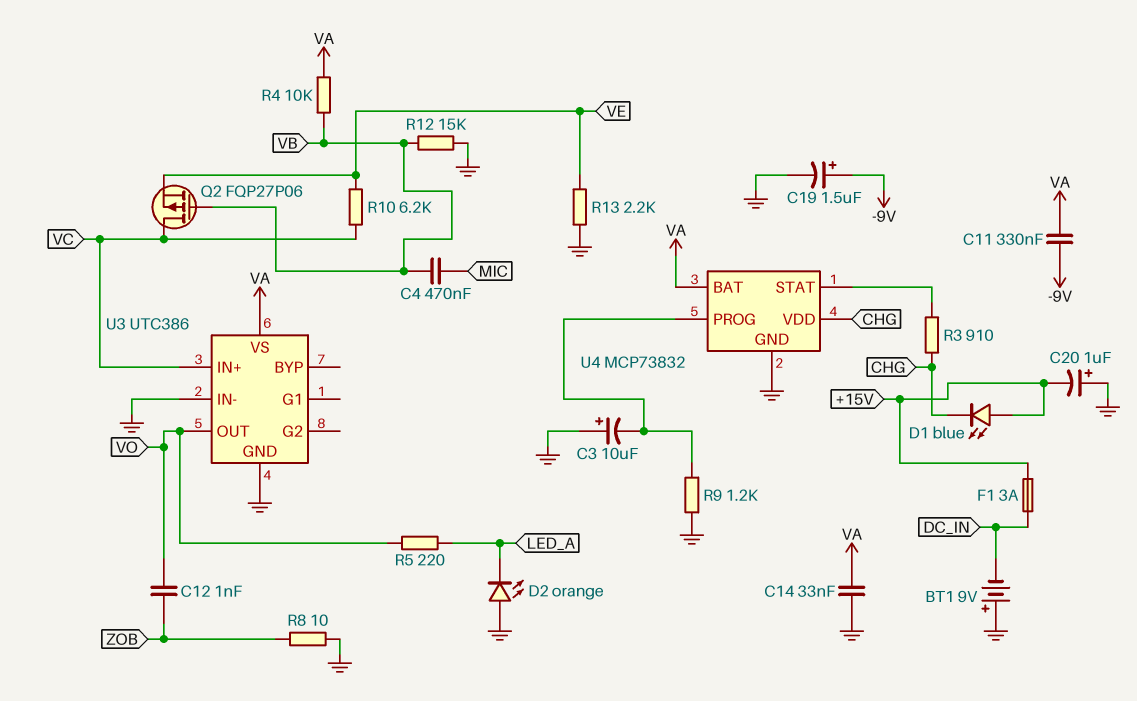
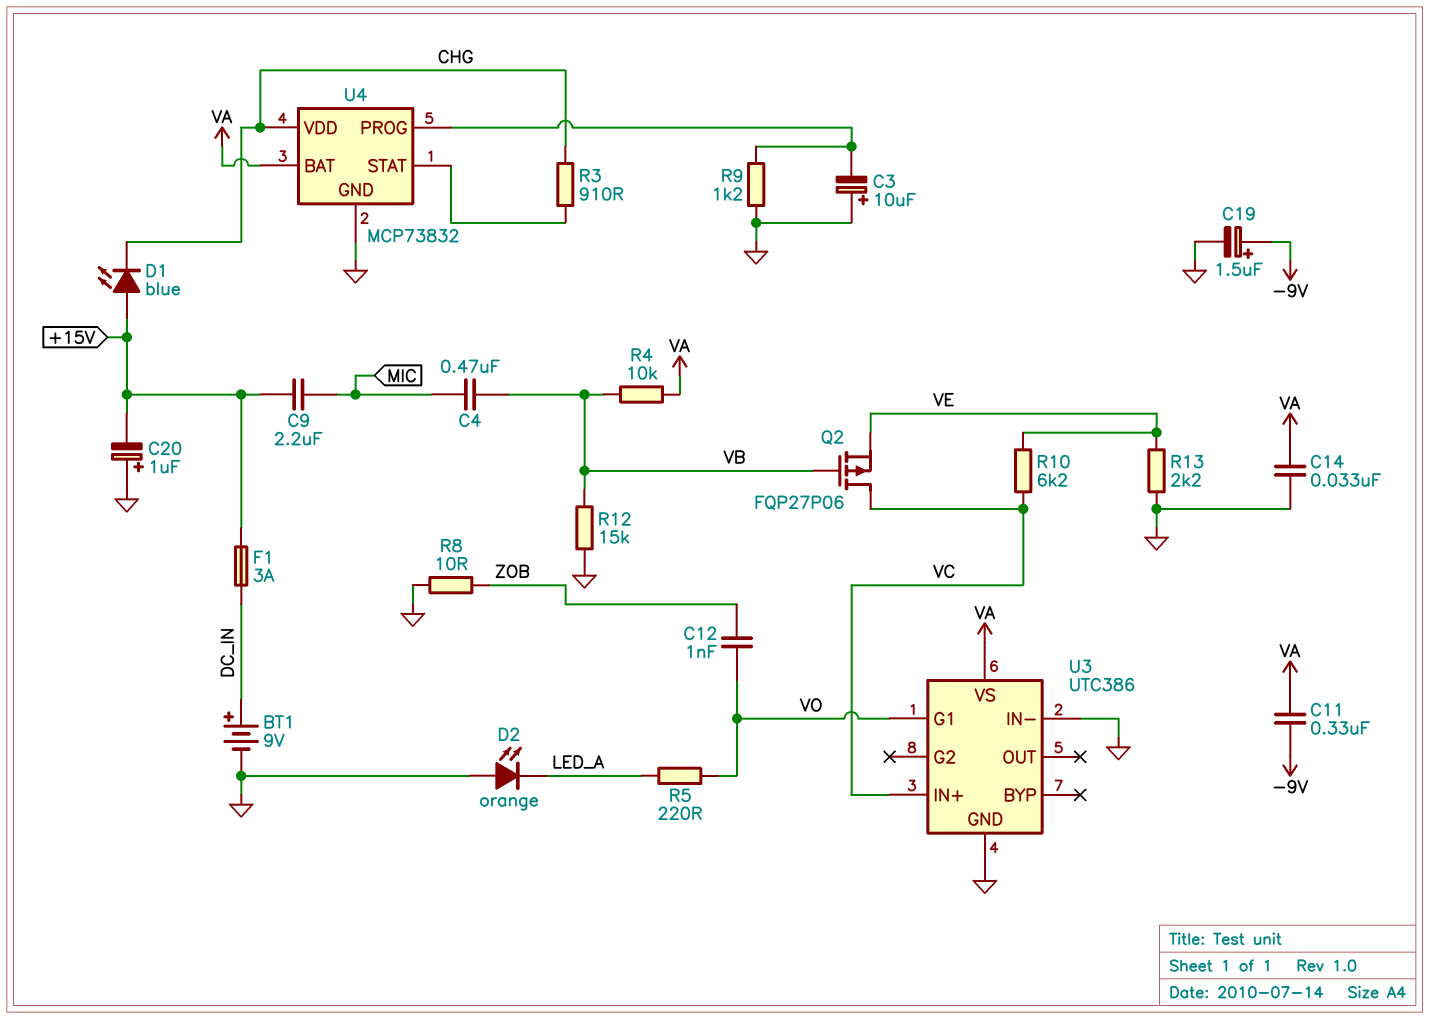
BT1: 9V (plus GND, minus DC_IN) -> 9V (plus DC_IN, minus GND)
C9: none -> 2.2uF (+15V, MIC)
U3 pin G1: none -> VO
U3 pin OUT: VO -> none

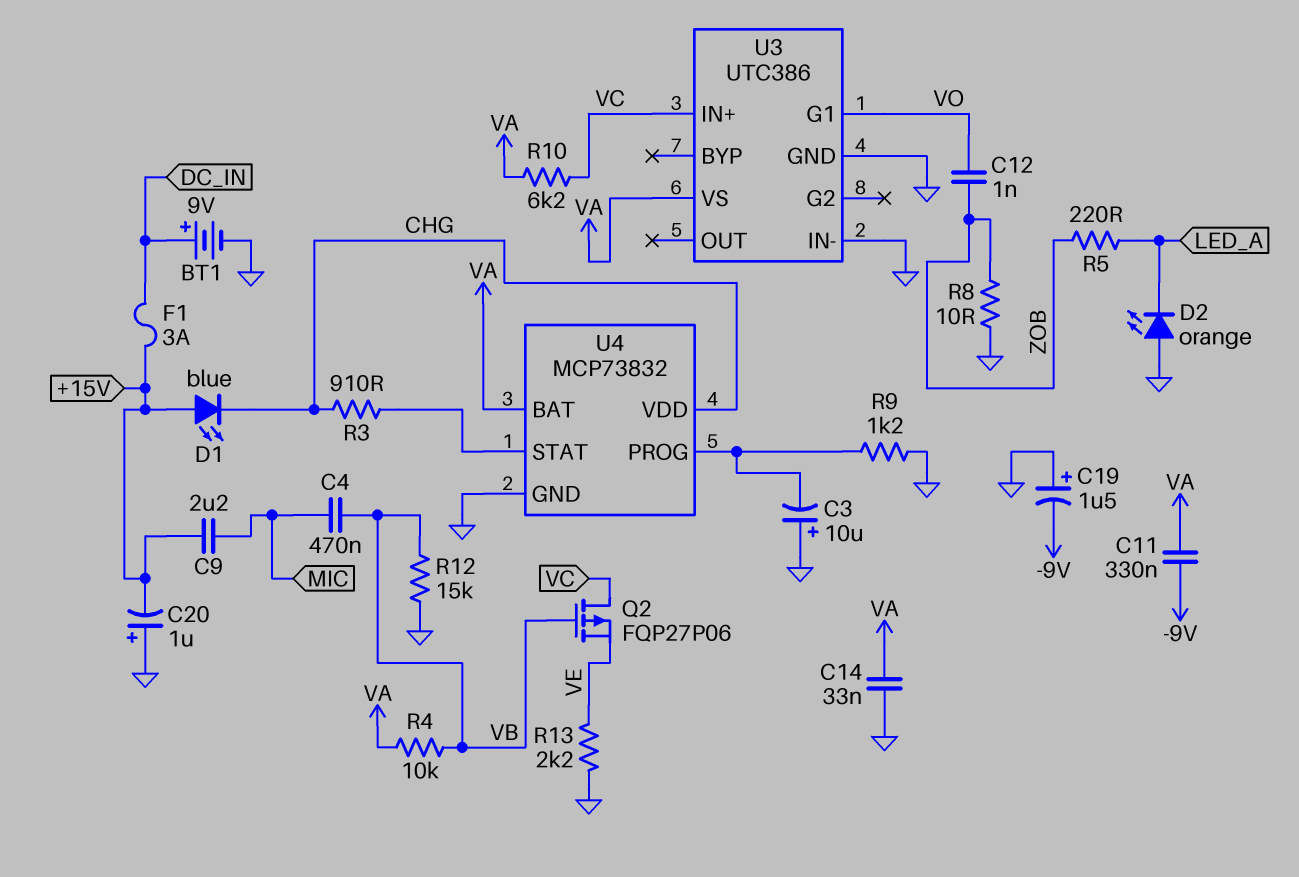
C19: 1.5uF (plus -9V, minus GND) -> 1.5uF (plus GND, minus -9V)
R5: 220 (LED_A, VO) -> 220 (LED_A, ZOB)
R10: 6.2k (VC, VE) -> 6.2k (VA, VC)

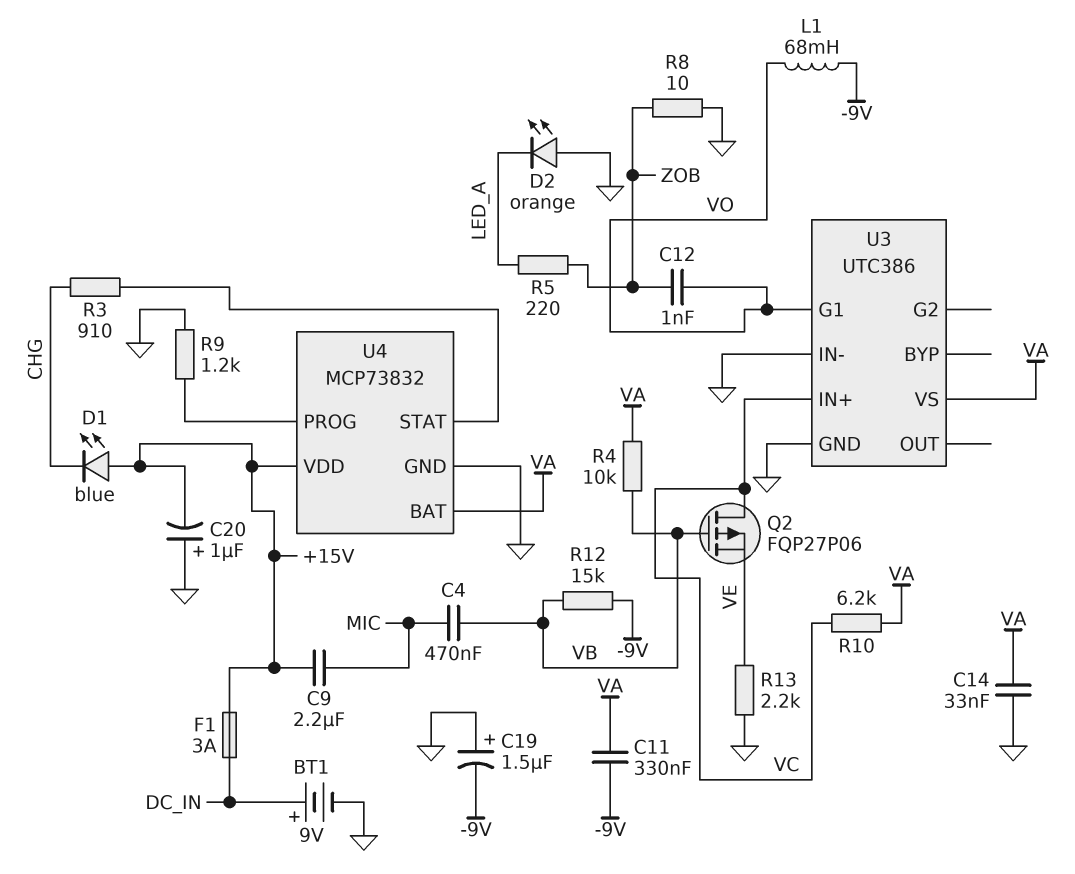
C3: 10uF (plus GND, minus U4/PROG) -> none
L1: none -> 68mH (-9V, VO)
R12: 15k (GND, VB) -> 15k (-9V, VB)
U4 pin VDD: CHG -> +15V

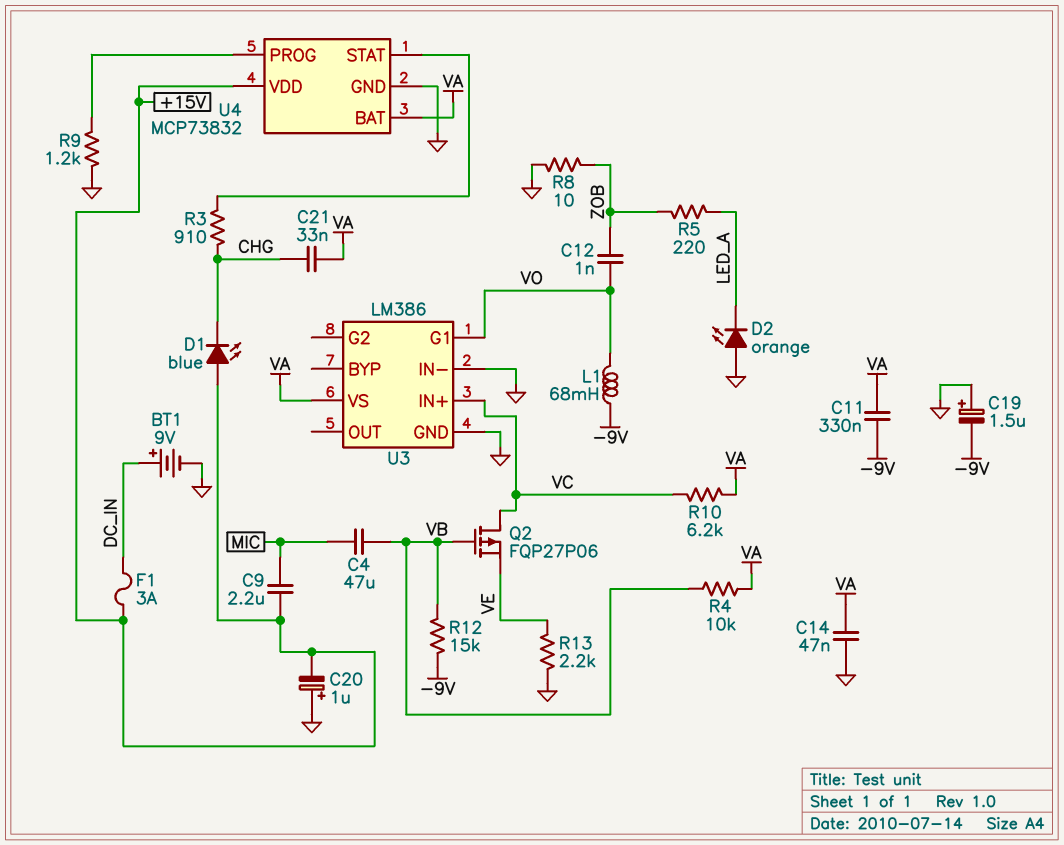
C4: 470nF (MIC, VB) -> 47uF (MIC, VB)
C14: 33nF (GND, VA) -> 47nF (GND, VA)
C21: none -> 33nF (CHG, VA)
U3: UTC386 -> LM386

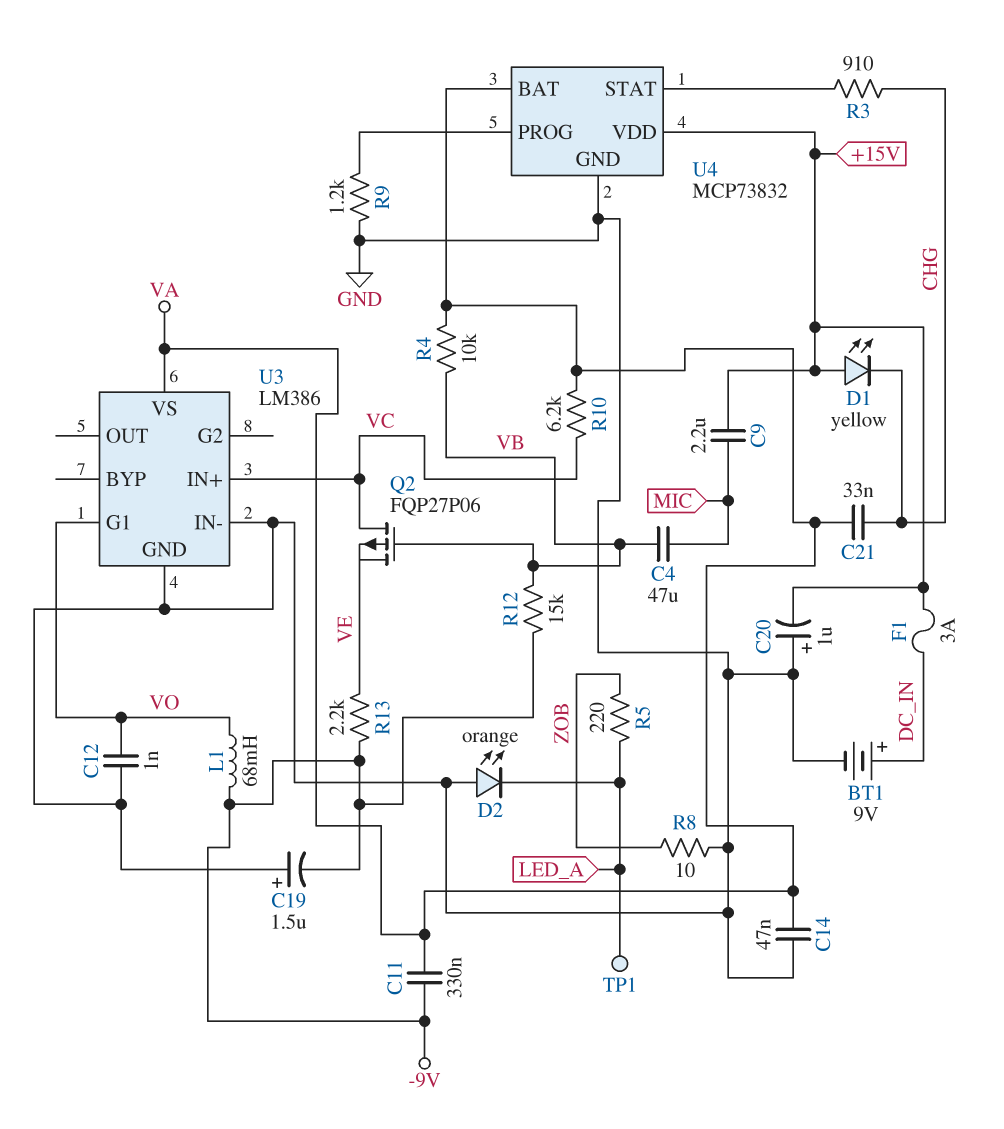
C12: 1nF (VO, ZOB) -> 1nF (GND, VO)
D1: LED blue (A +15V, K CHG) -> LED yellow (A +15V, K CHG)
R13: 2.2k (GND, VE) -> 2.2k (-9V, VE)
TP1: none -> test point (LED_A)

